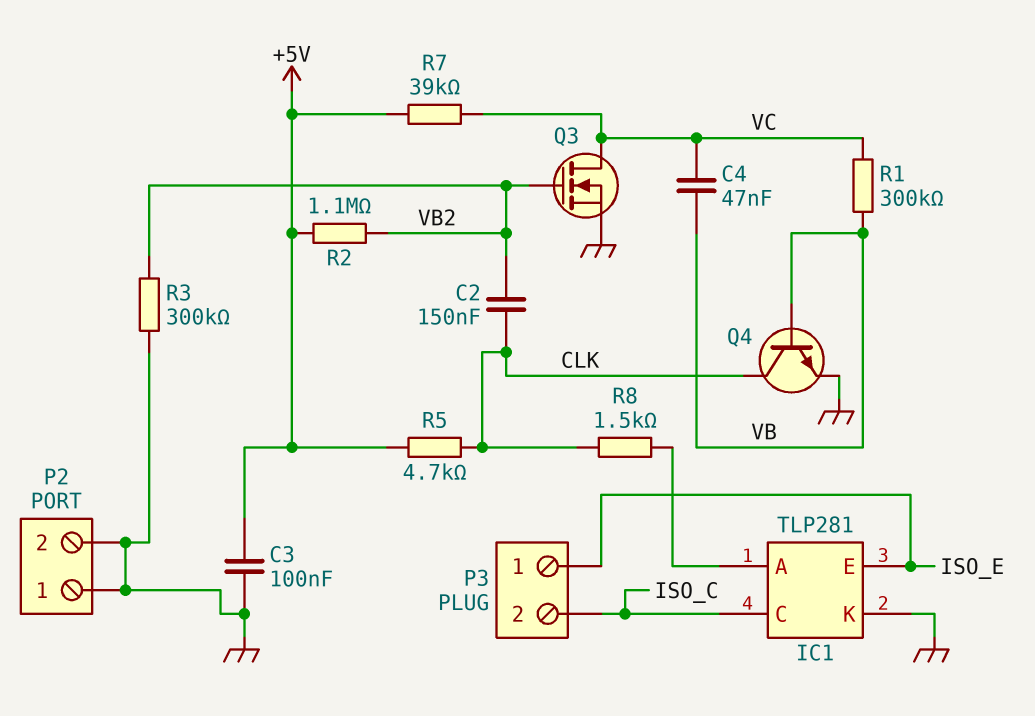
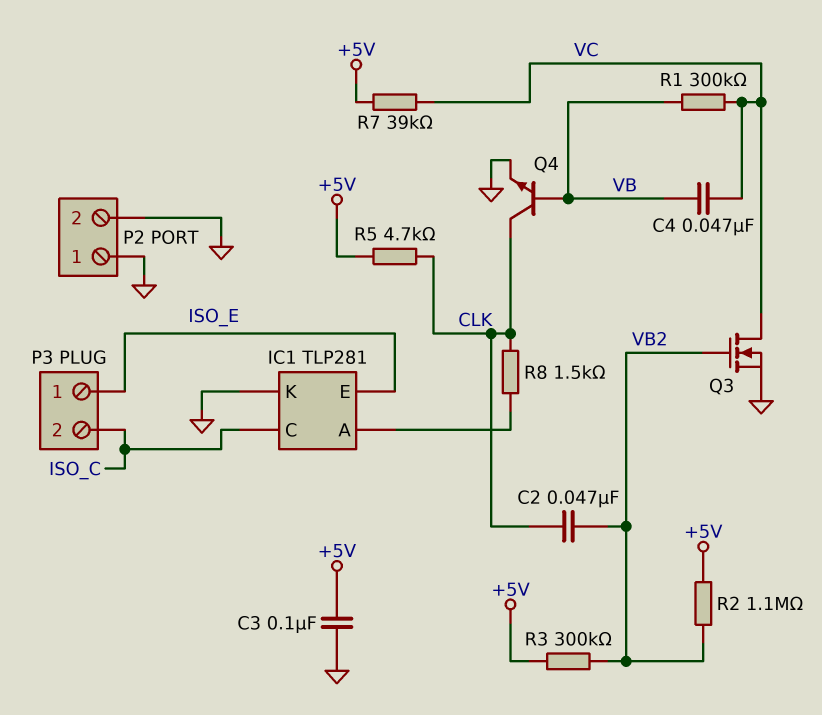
C2: 150nF (CLK, VB2) -> 47nF (CLK, VB2)
R3: 300k (GND, VB2) -> 300k (+5V, VB2)

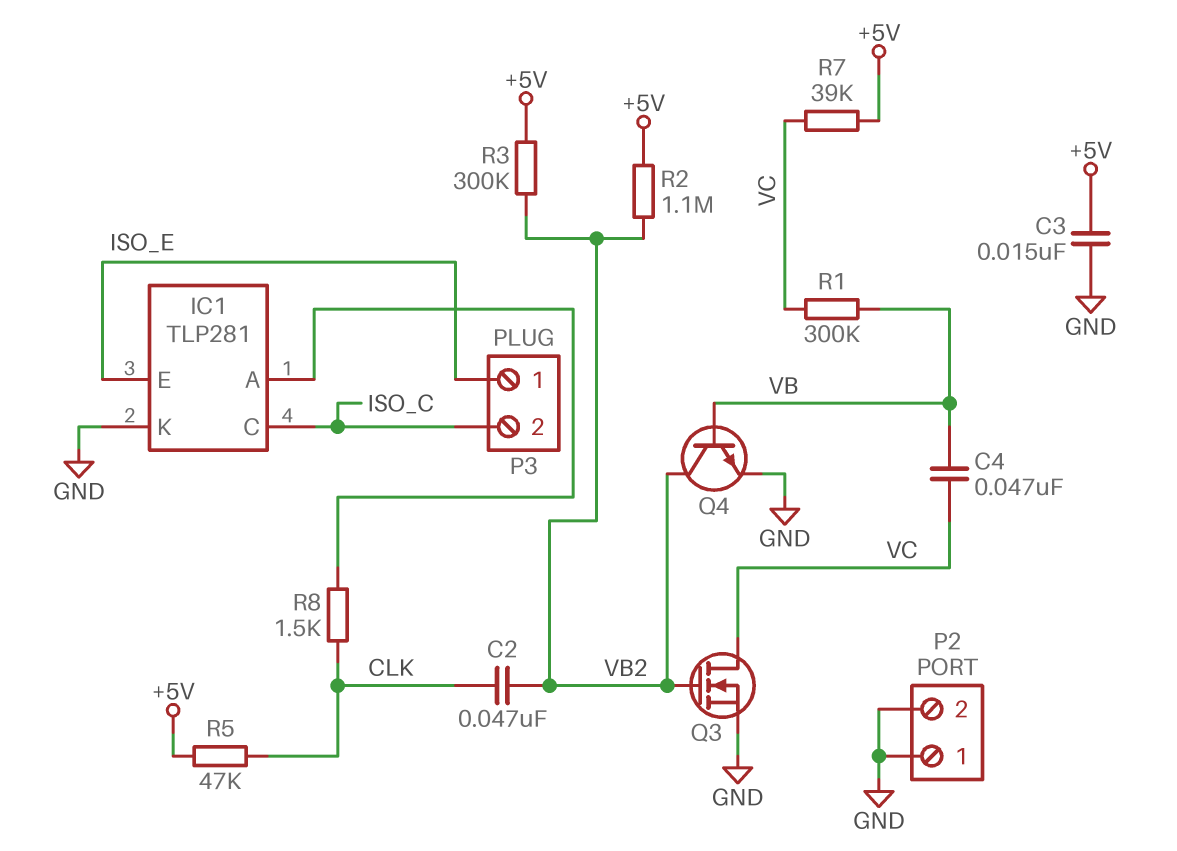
C3: 100nF (+5V, GND) -> 15nF (+5V, GND)
Q4: NPN (B VB, C CLK, E GND) -> NPN (B VB, C VB2, E GND)
R5: 4.7k (+5V, CLK) -> 47k (+5V, CLK)

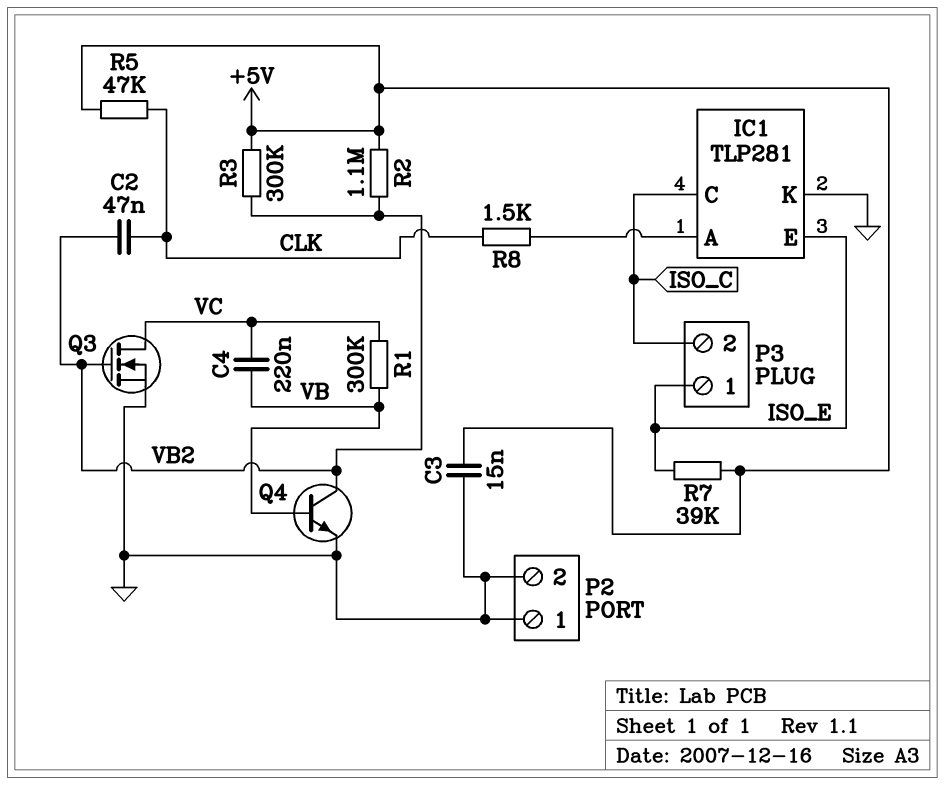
C4: 47nF (VB, VC) -> 220nF (VB, VC)
R7: 39k (+5V, VC) -> 39k (+5V, ISO_E)

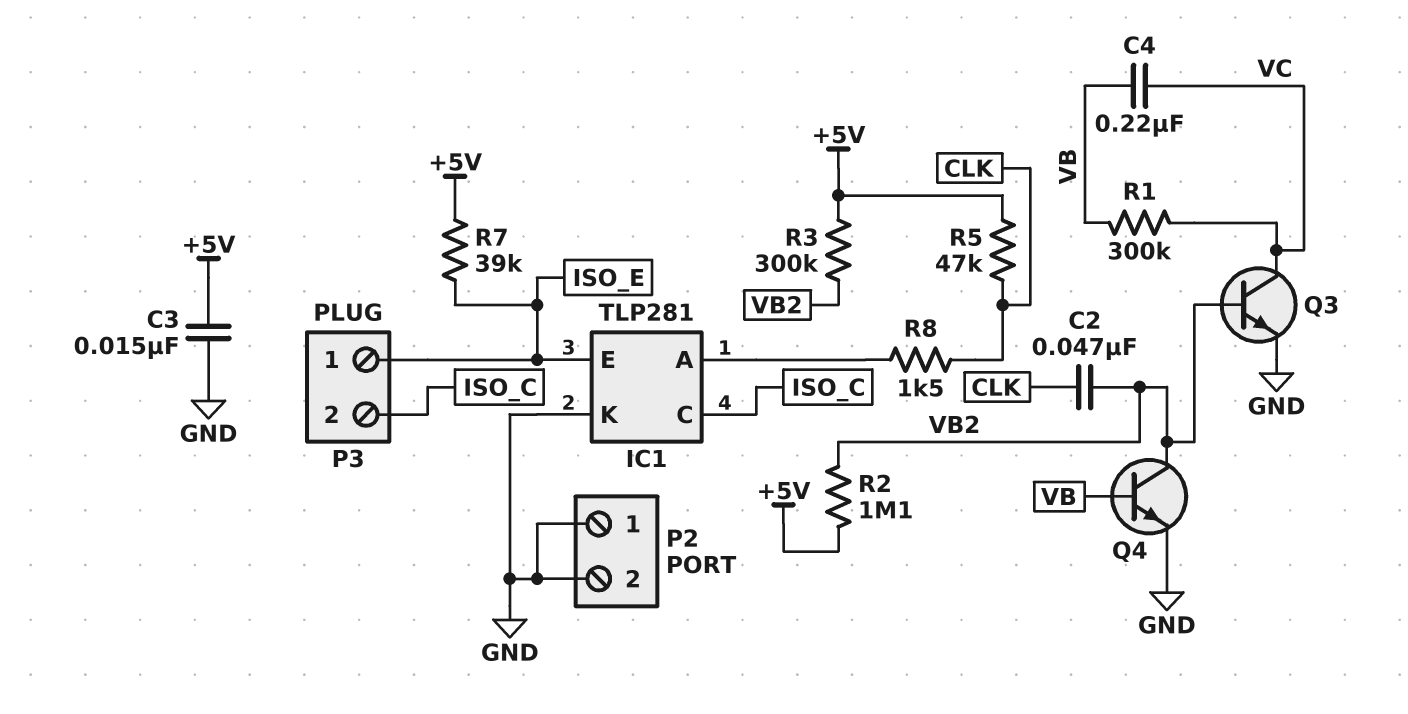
Q3: NMOS (G VB2, D VC, S GND) -> NPN (B VB2, C VC, E GND)

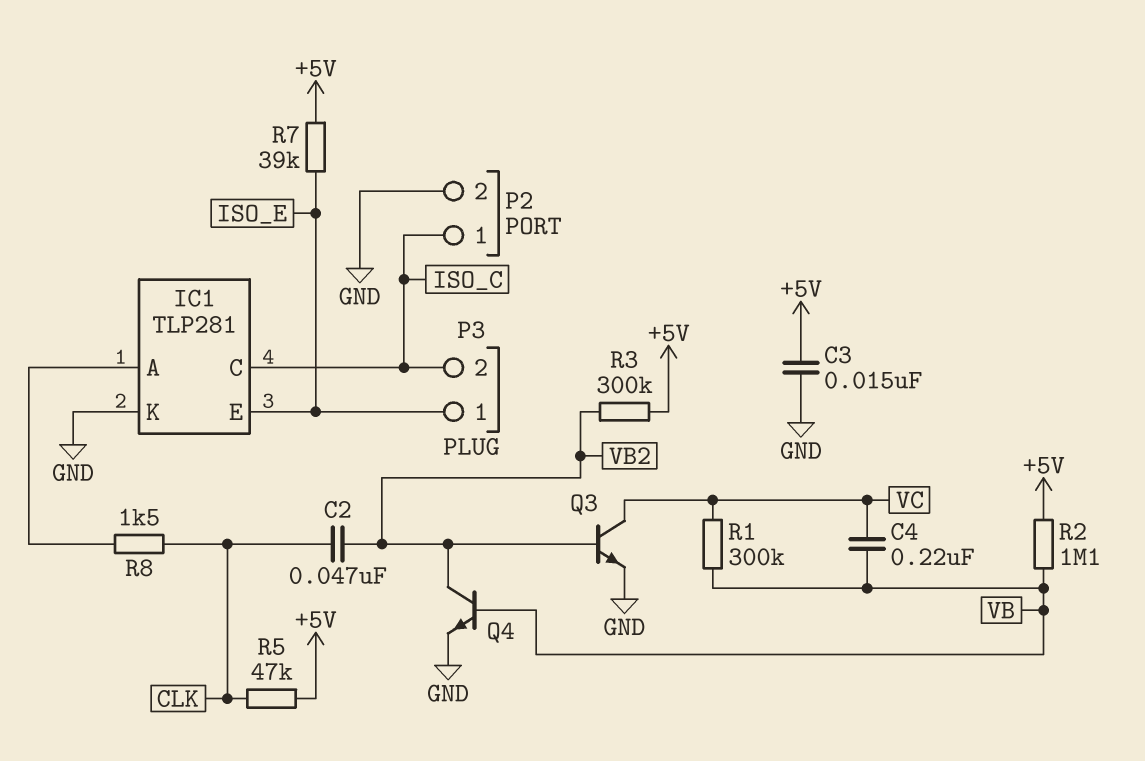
P2 pin 1: GND -> ISO_C
R2: 1.1M (+5V, VB2) -> 1.1M (+5V, VB)

